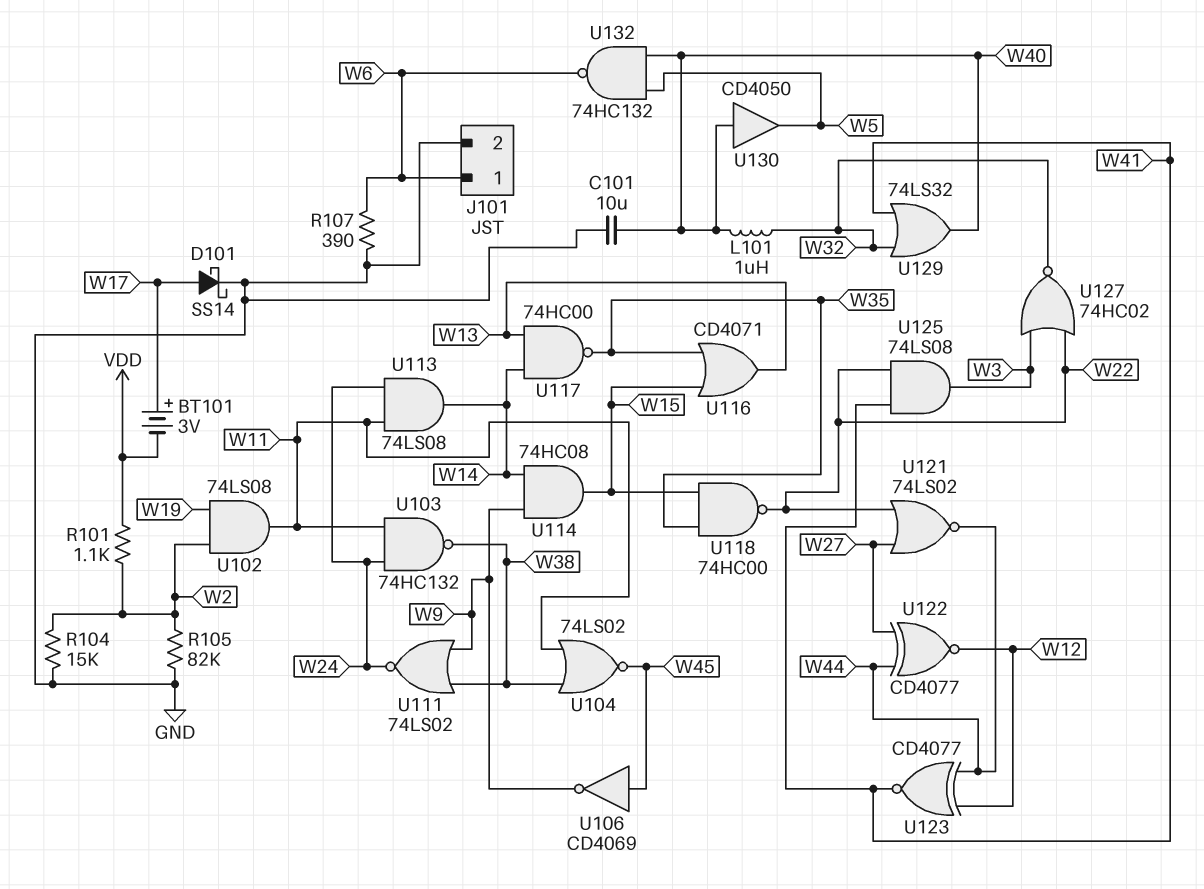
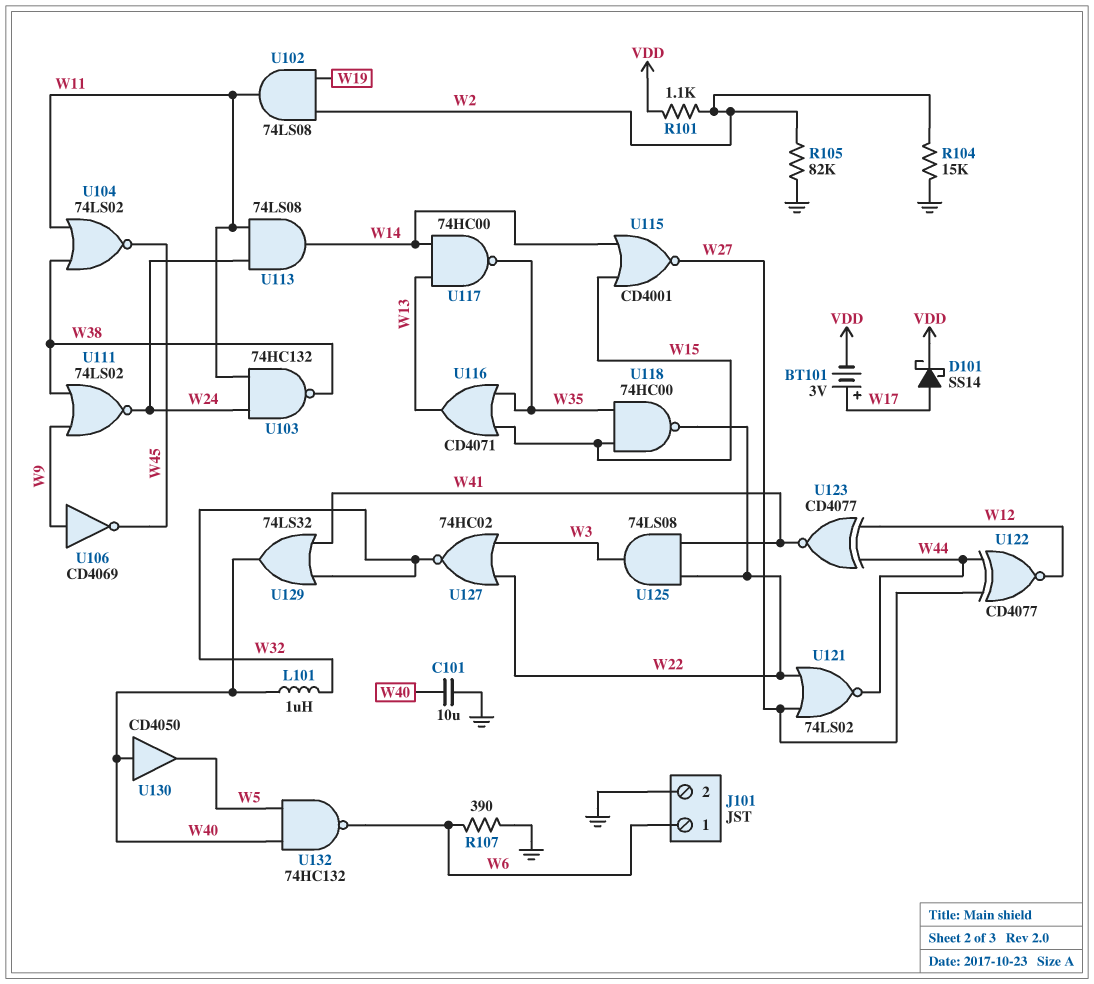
D101: schottky SS14 (A W17, K GND) -> schottky SS14 (A W17, K VDD)
U106: NOT CD4069 (in W45, out W9) -> NOT CD4069 (in W9, out W45)
U114: AND 74HC08 (in W9, in W14, out W15) -> none
U115: none -> NOR CD4001 (in W14, in W15, out W27)

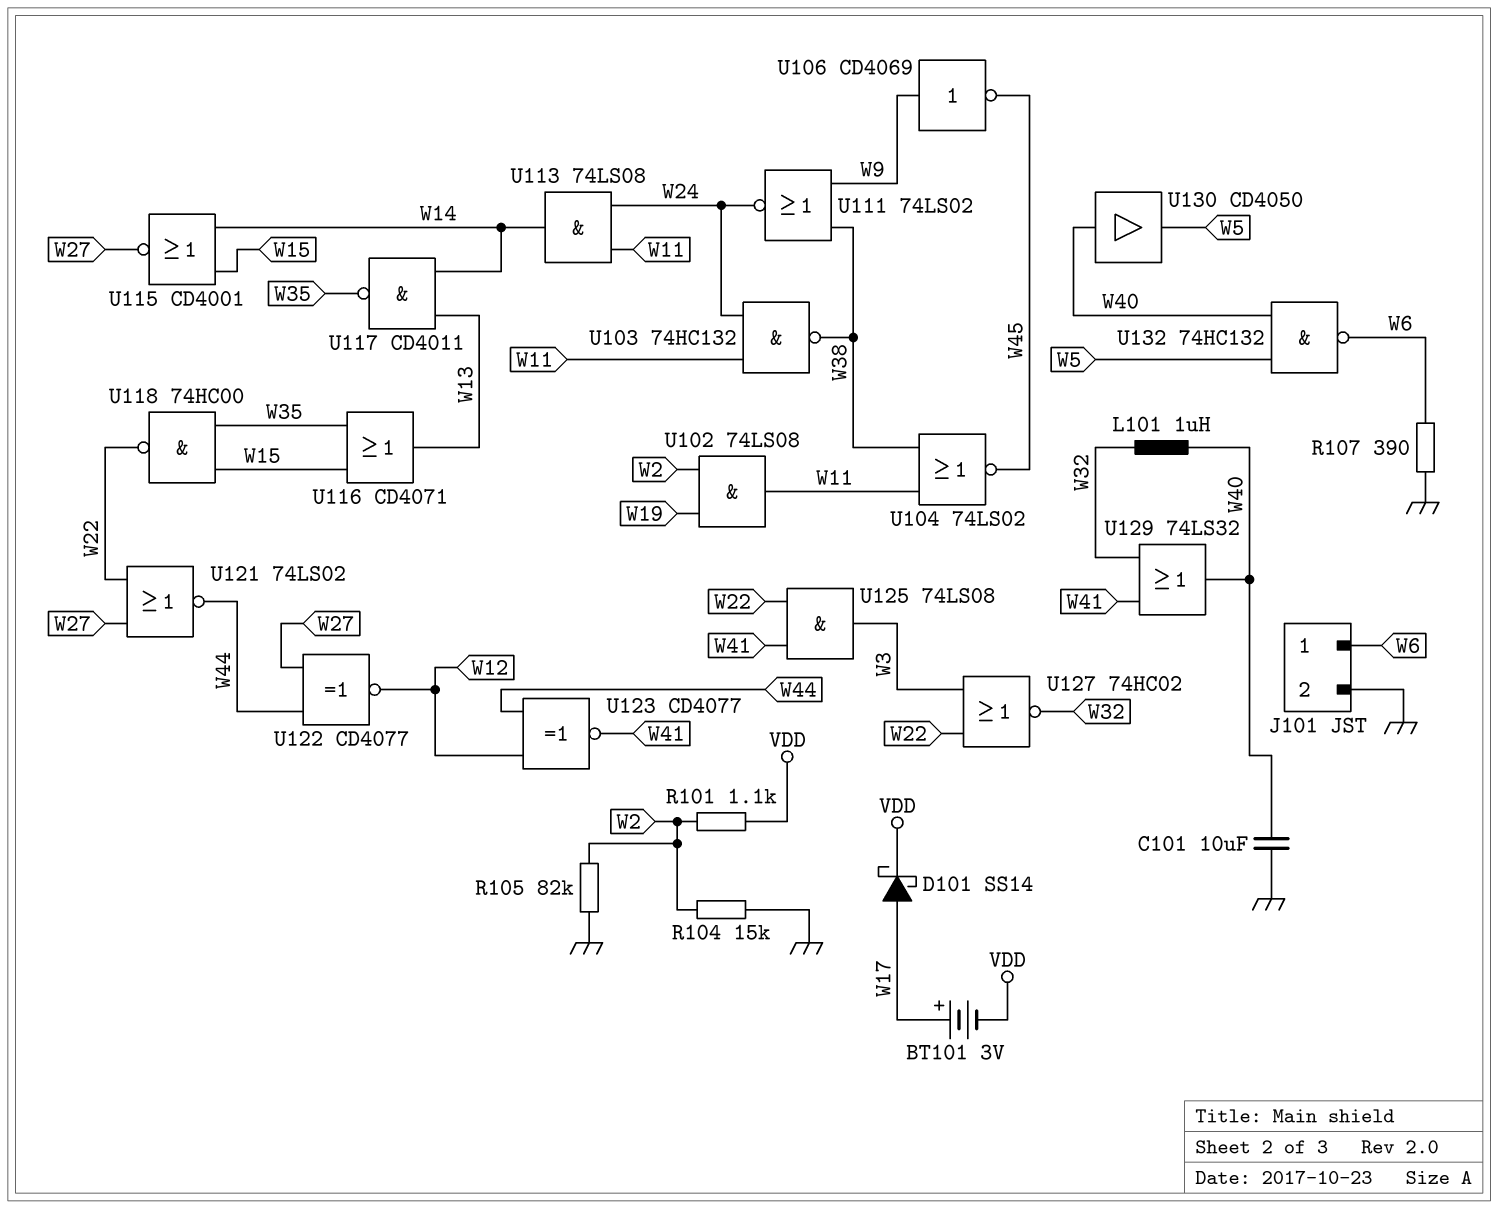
U117: NAND 74HC00 (in W13, in W14, out W35) -> NAND CD4011 (in W13, in W14, out W35)

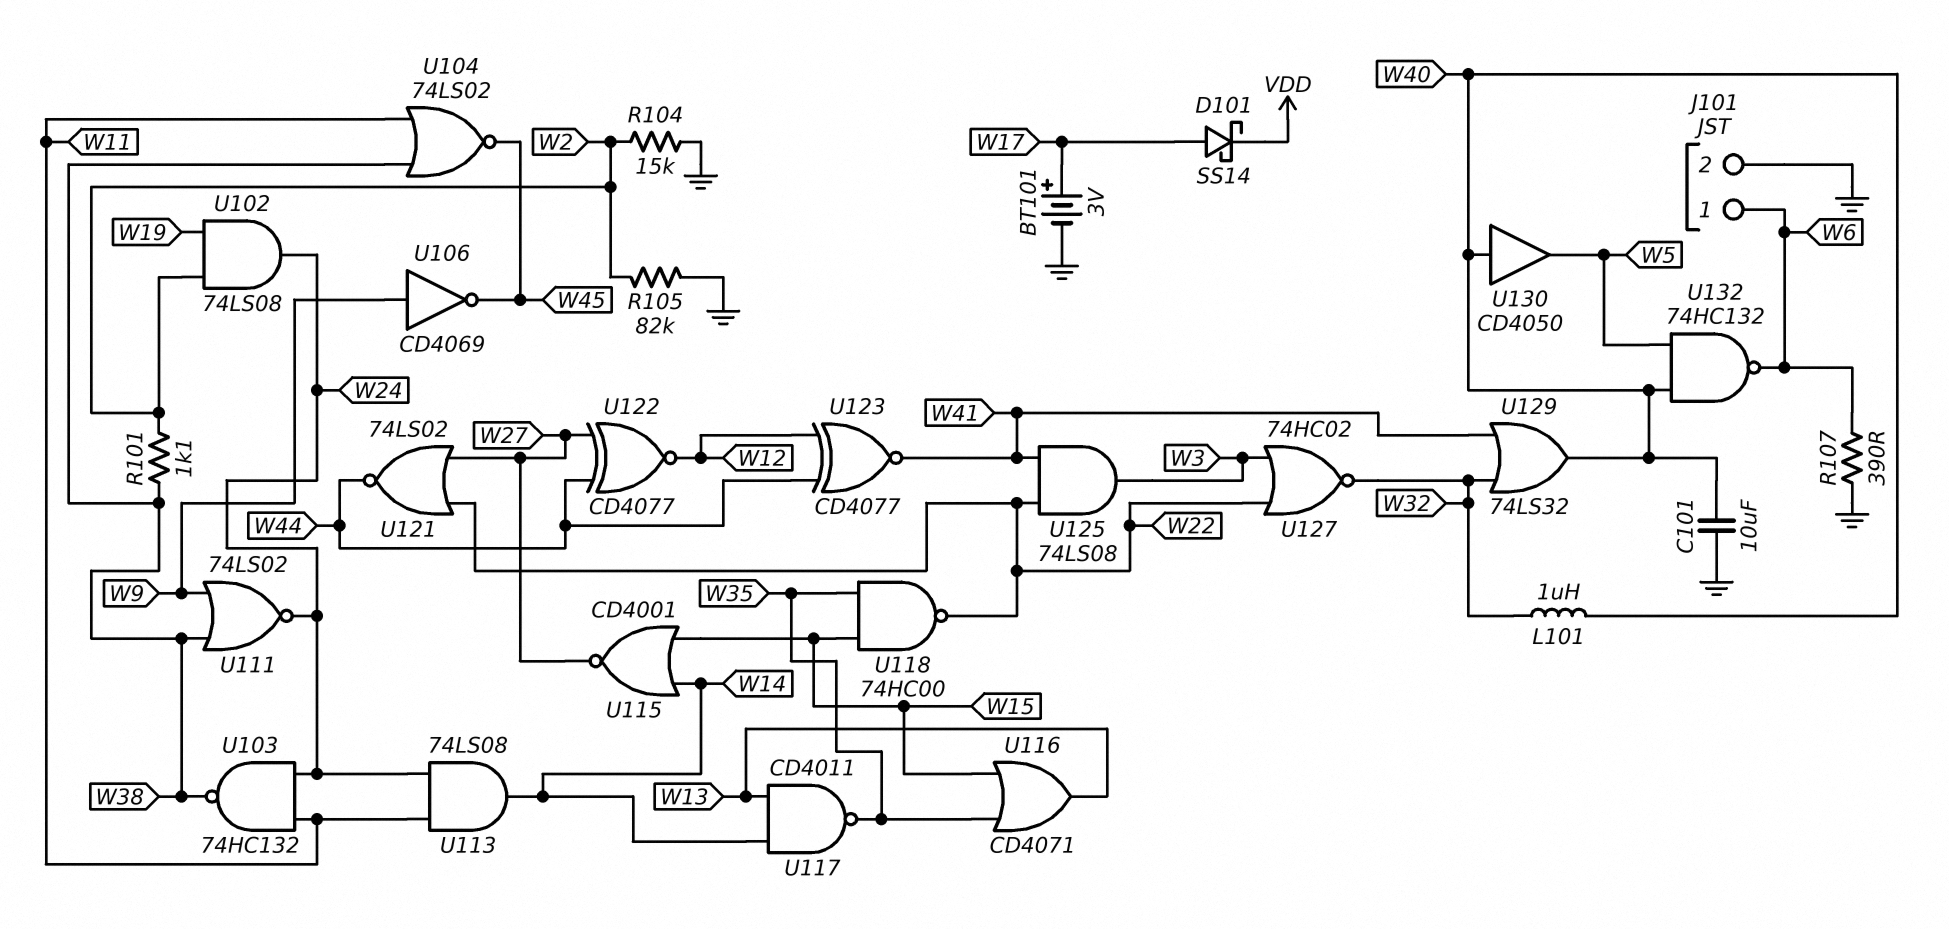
BT101: 3V (plus W17, minus VDD) -> 3V (plus W17, minus GND)
R101: 1.1k (VDD, W2) -> 1.1k (W2, W38)
U102: AND 74LS08 (in W2, in W19, out W11) -> AND 74LS08 (in W2, in W19, out W24)

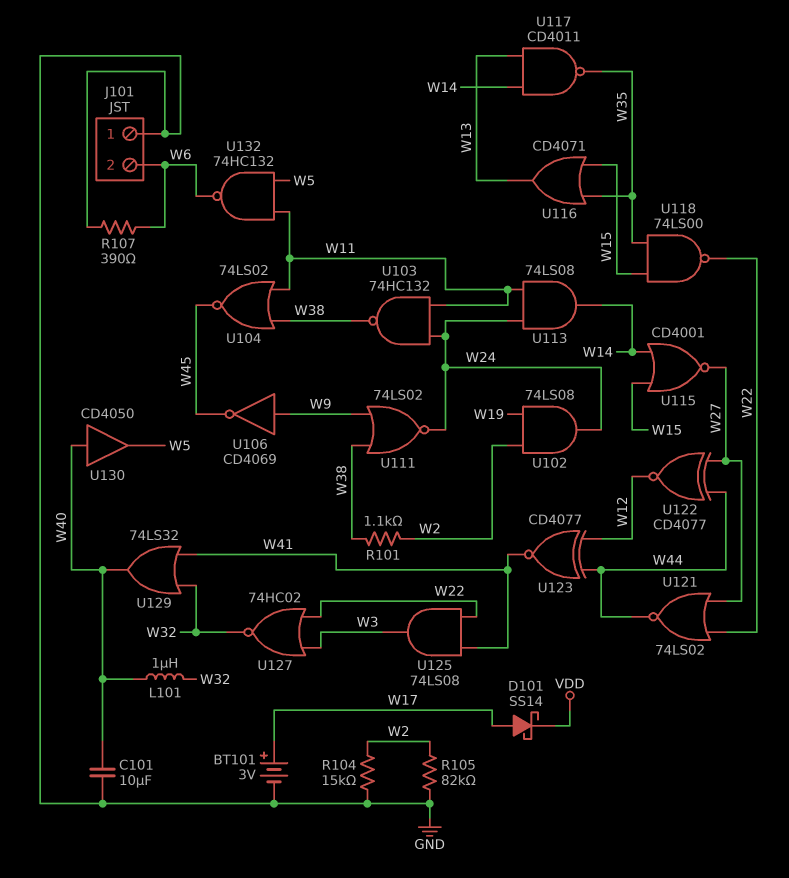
J101 pin 1: W6 -> GND
J101 pin 2: GND -> W6
U118: NAND 74HC00 (in W15, in W35, out W22) -> NAND 74LS00 (in W15, in W35, out W22)
U132: NAND 74HC132 (in W5, in W40, out W6) -> NAND 74HC132 (in W5, in W11, out W6)

